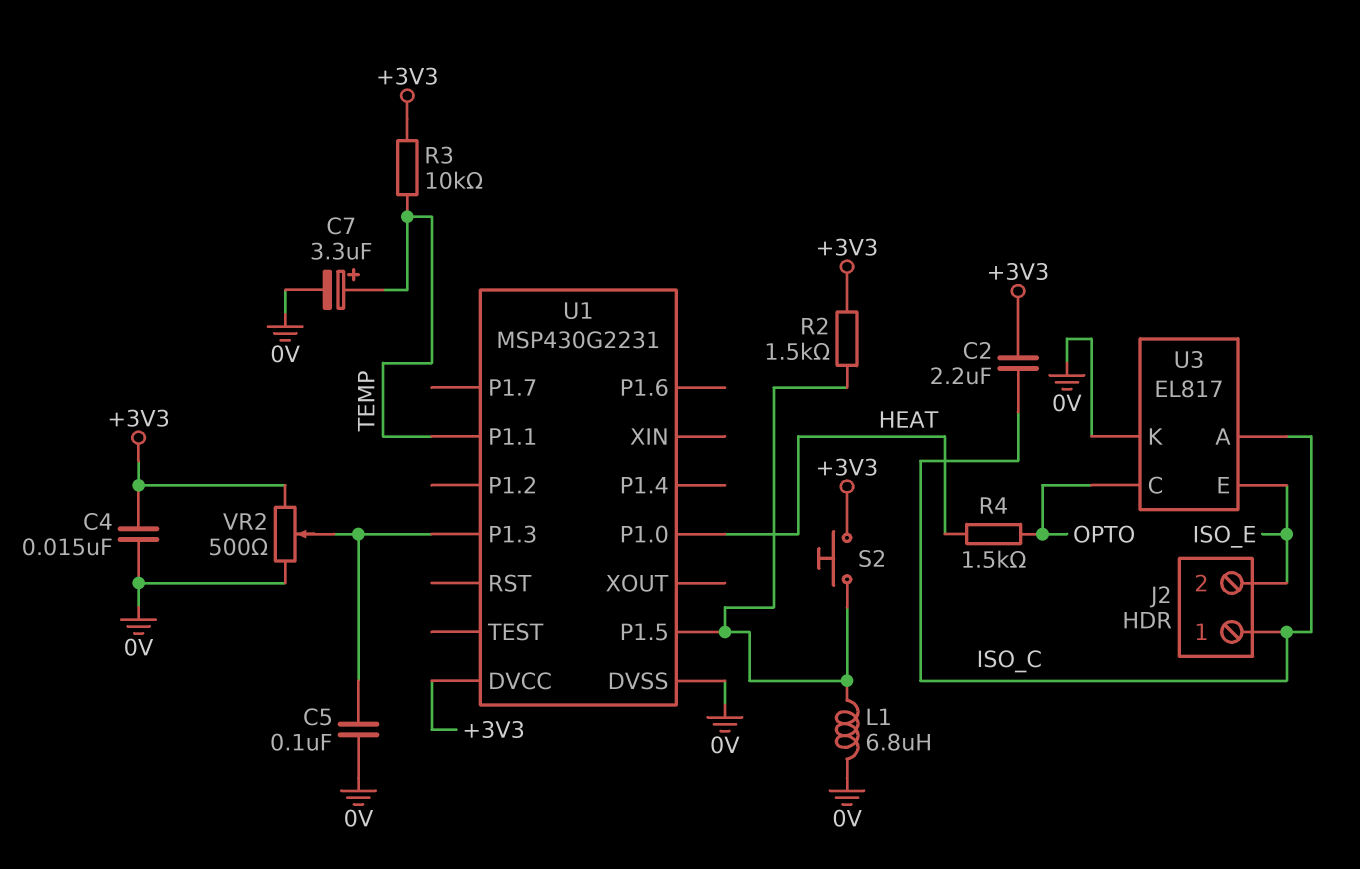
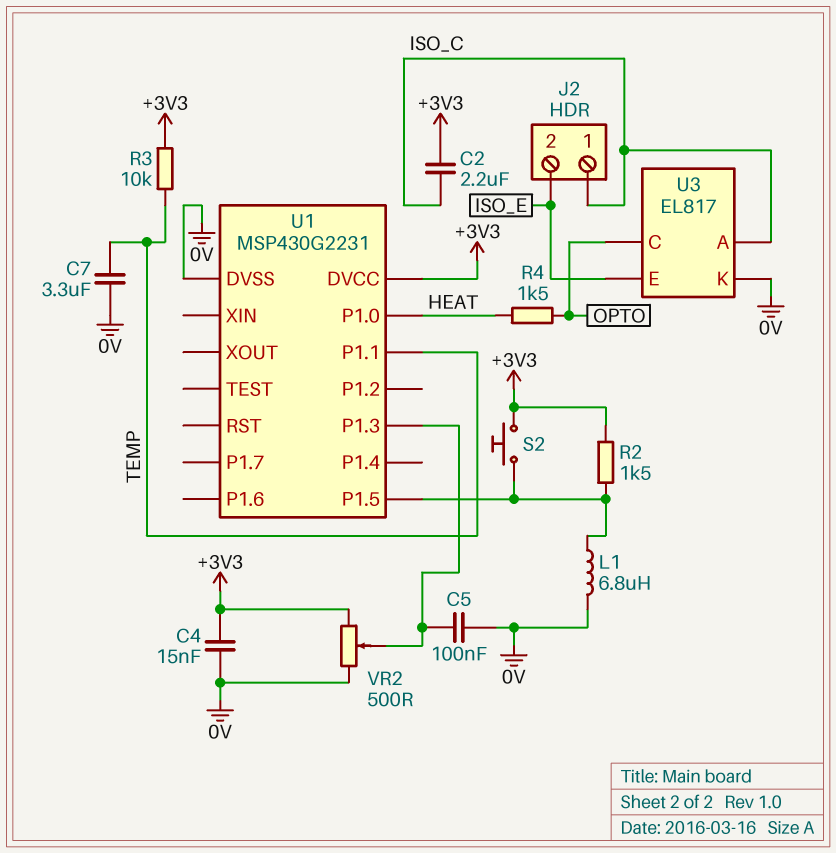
C7: 3.3uF (plus TEMP, minus 0V) -> 3.3uF (0V, TEMP)

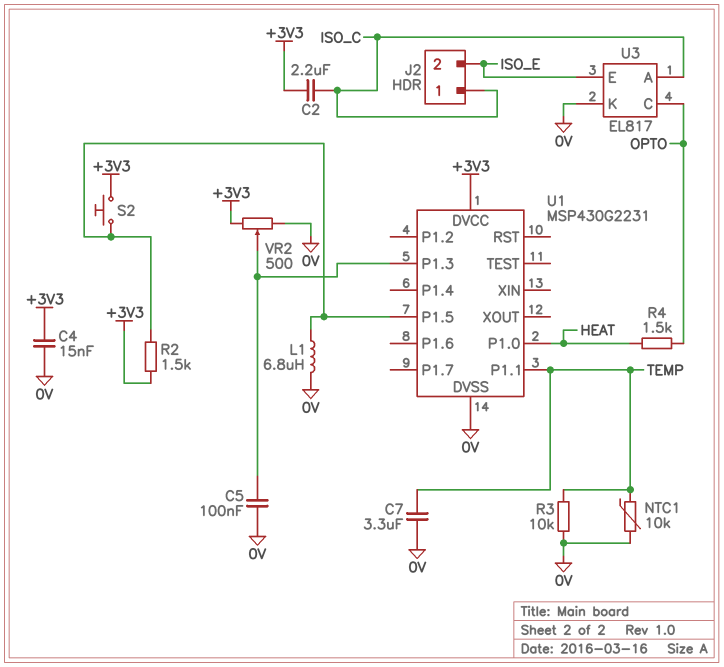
NTC1: none -> 10k (0V, TEMP)
R3: 10k (+3V3, TEMP) -> 10k (0V, TEMP)

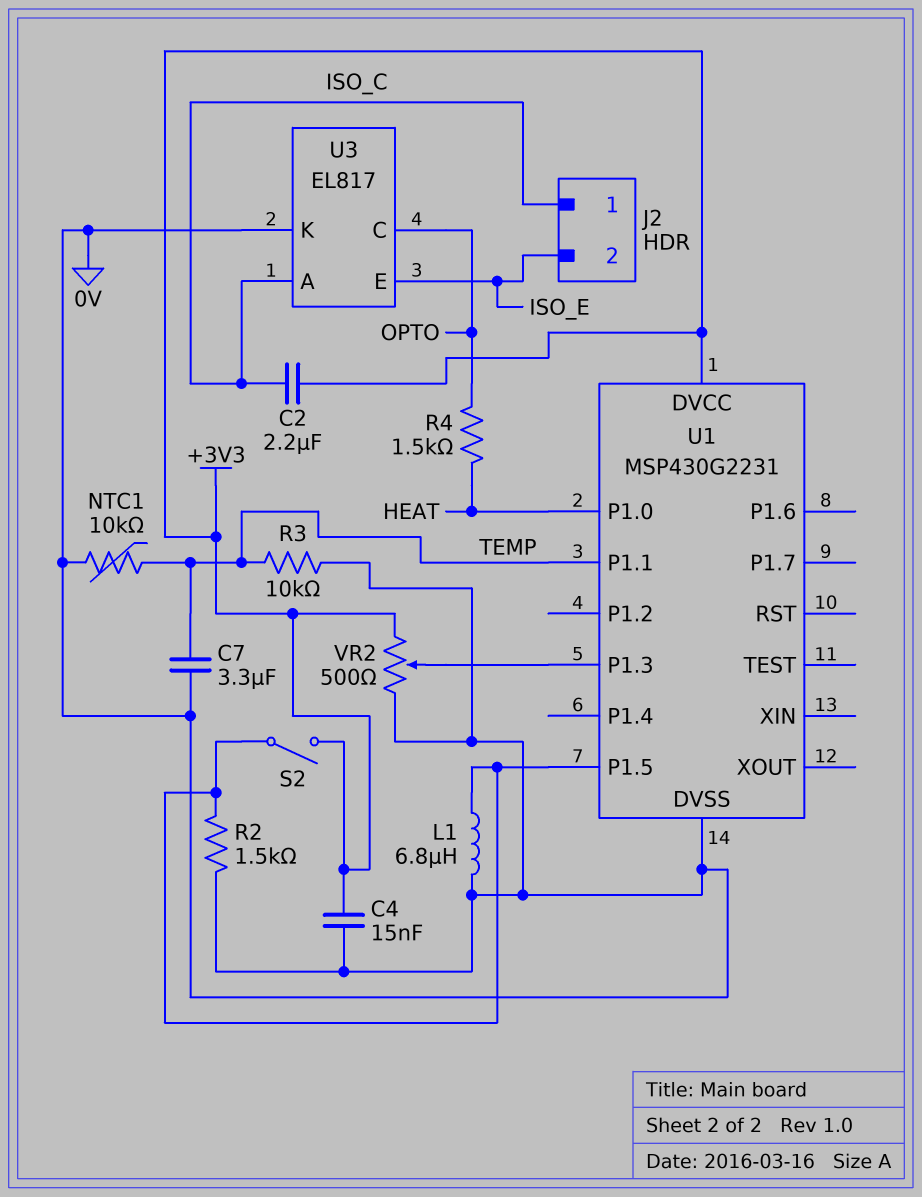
C5: 100nF (0V, U1/P1.3) -> none
R2: 1.5k (+3V3, U1/P1.5) -> 1.5k (0V, U1/P1.5)
S2: button (+3V3, U1/P1.5) -> switch (+3V3, U1/P1.5)

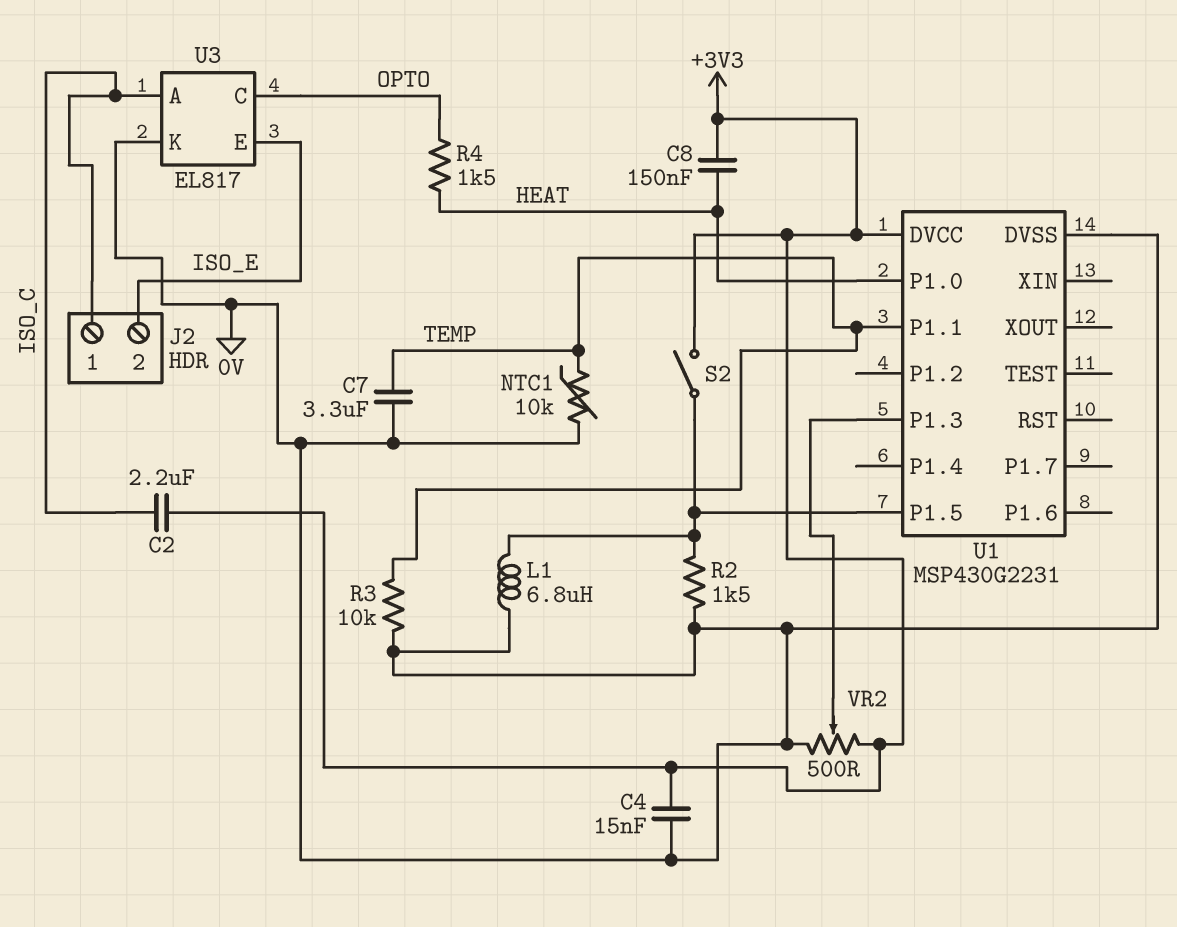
C8: none -> 150nF (+3V3, HEAT)

